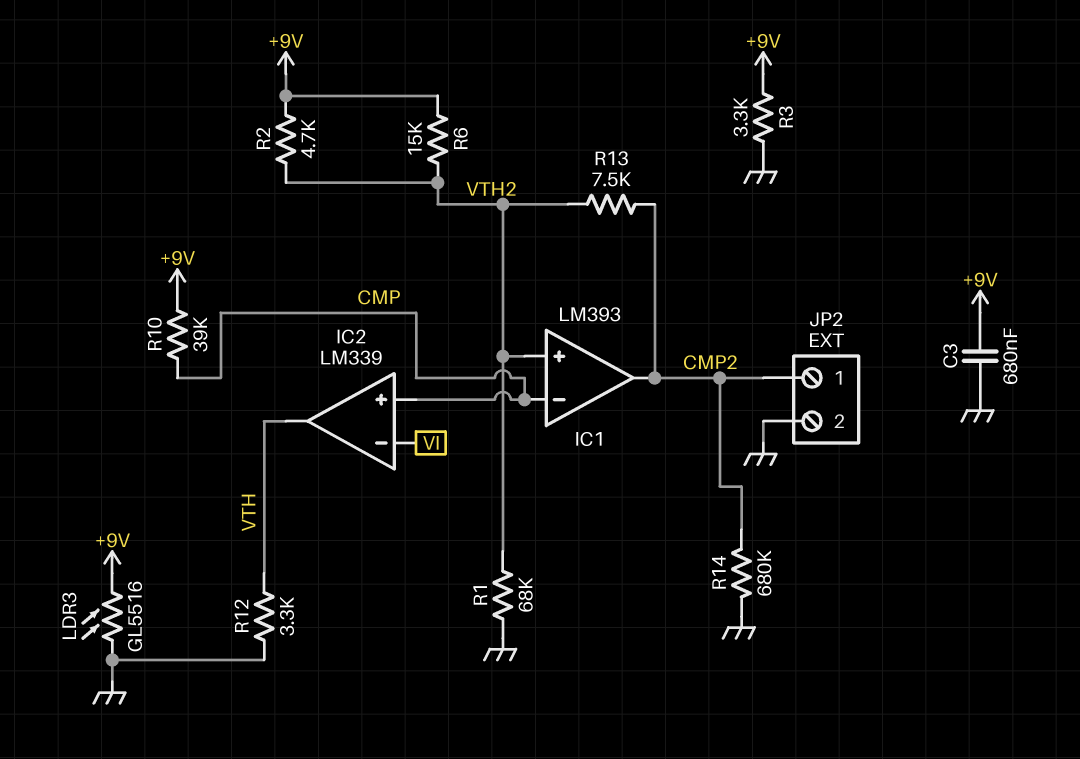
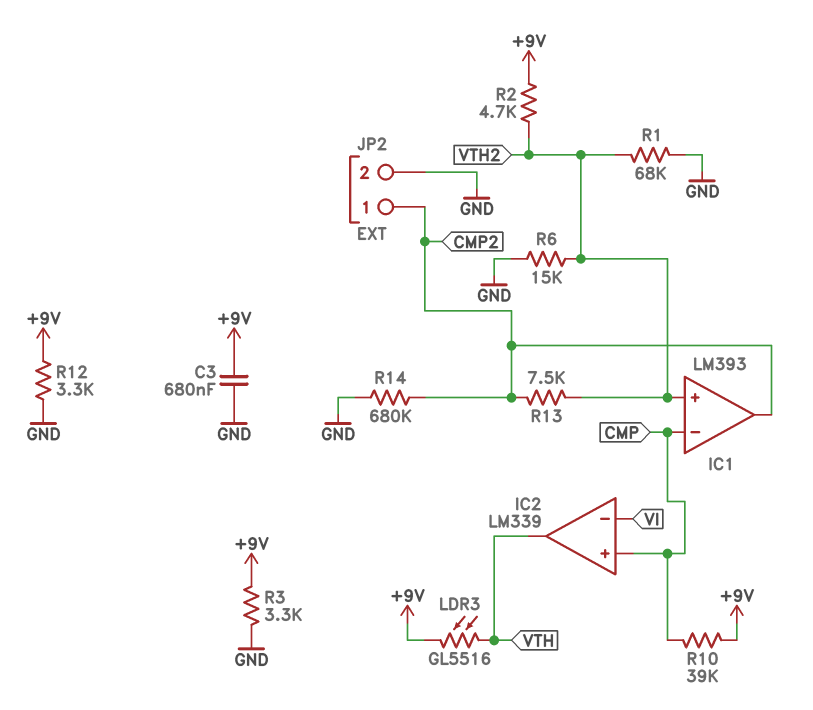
LDR3: GL5516 (+9V, GND) -> GL5516 (+9V, VTH)
R6: 15k (+9V, VTH2) -> 15k (GND, VTH2)
R12: 3.3k (GND, VTH) -> 3.3k (+9V, GND)

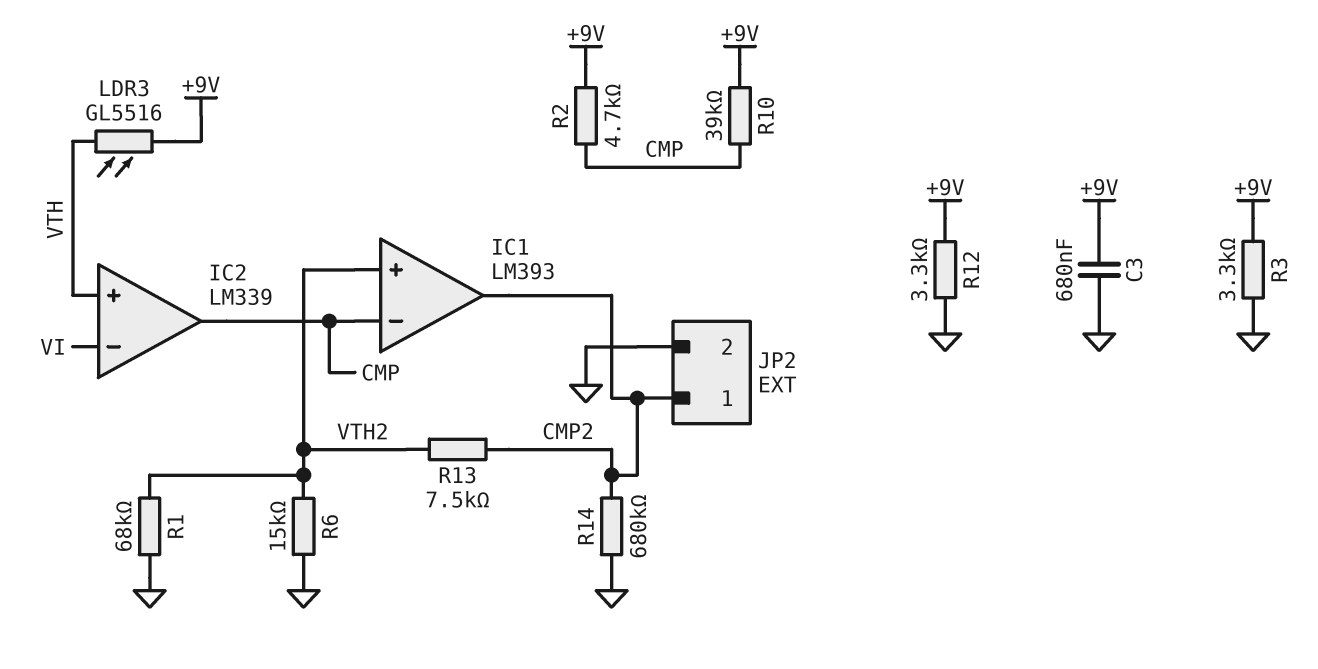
IC2 pin in+: CMP -> VTH
IC2 pin out: VTH -> CMP
R2: 4.7k (+9V, VTH2) -> 4.7k (+9V, CMP)

